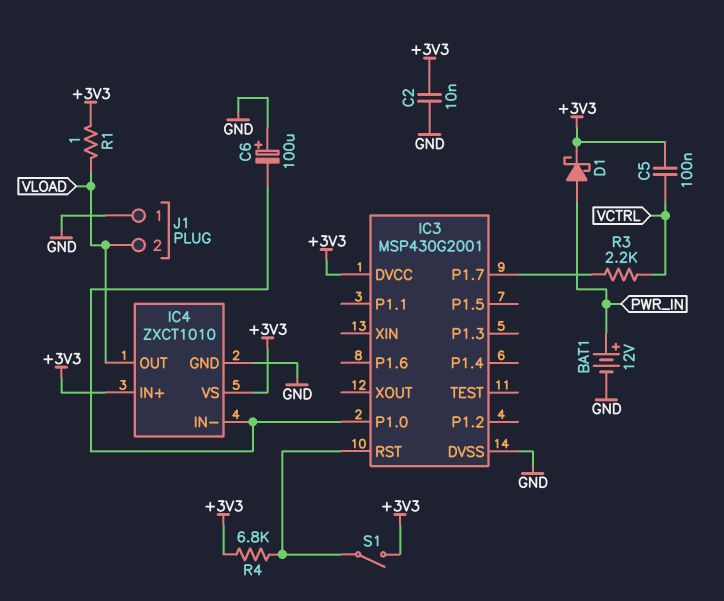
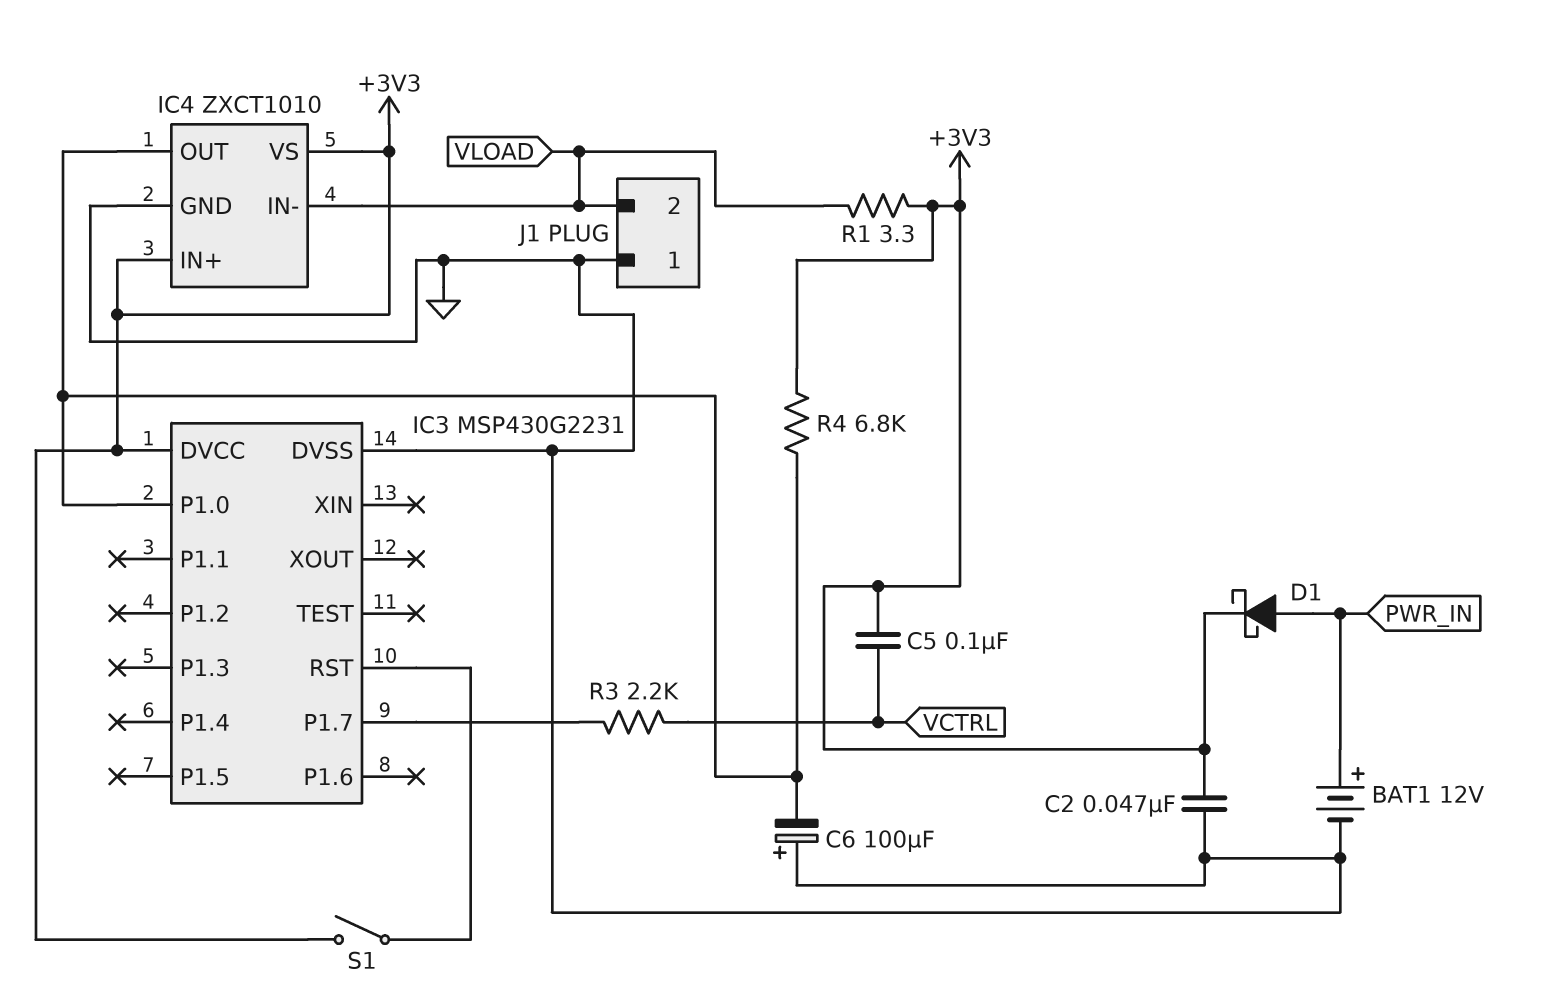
C2: 10nF (+3V3, GND) -> 47nF (+3V3, GND)
IC3: MSP430G2001 -> MSP430G2231
IC4 pin IN-: IC3/P1.0 -> VLOAD
IC4 pin OUT: VLOAD -> IC3/P1.0
R1: 1 (+3V3, VLOAD) -> 3.3 (+3V3, VLOAD)
R4: 6.8k (+3V3, IC3/RST) -> 6.8k (+3V3, IC3/P1.0)

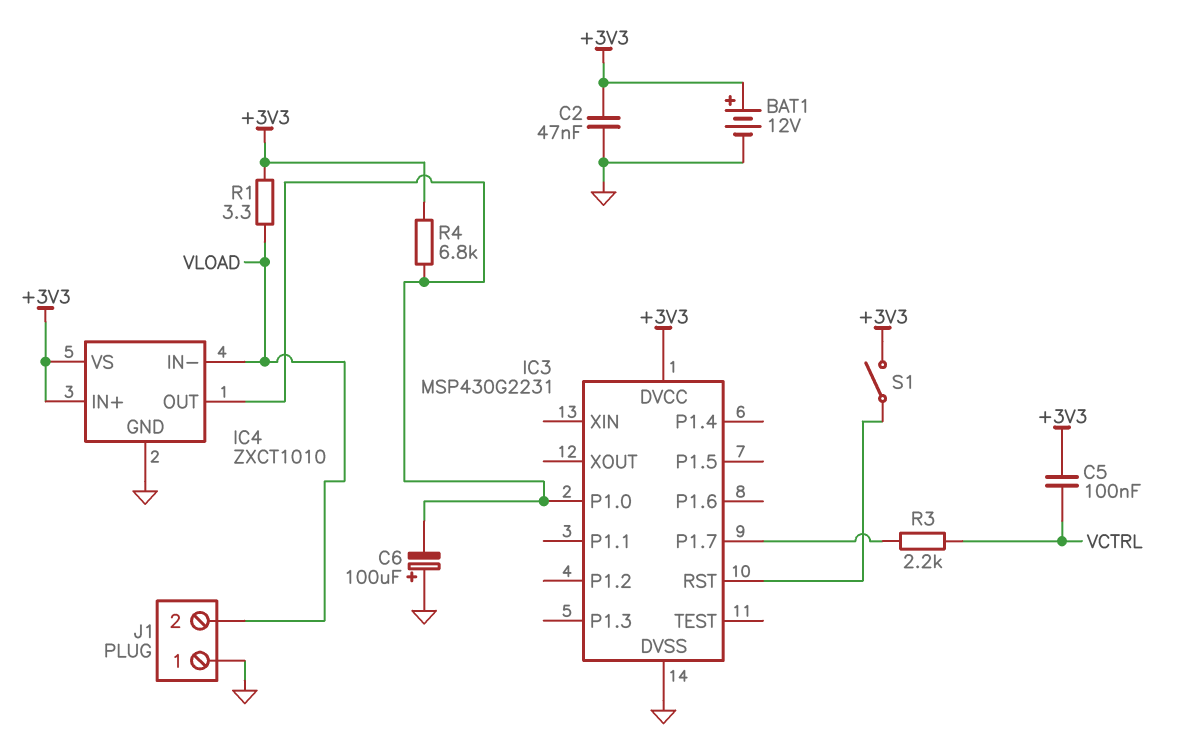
BAT1: 12V (plus PWR_IN, minus GND) -> 12V (plus +3V3, minus GND)
D1: schottky (A PWR_IN, K +3V3) -> none

